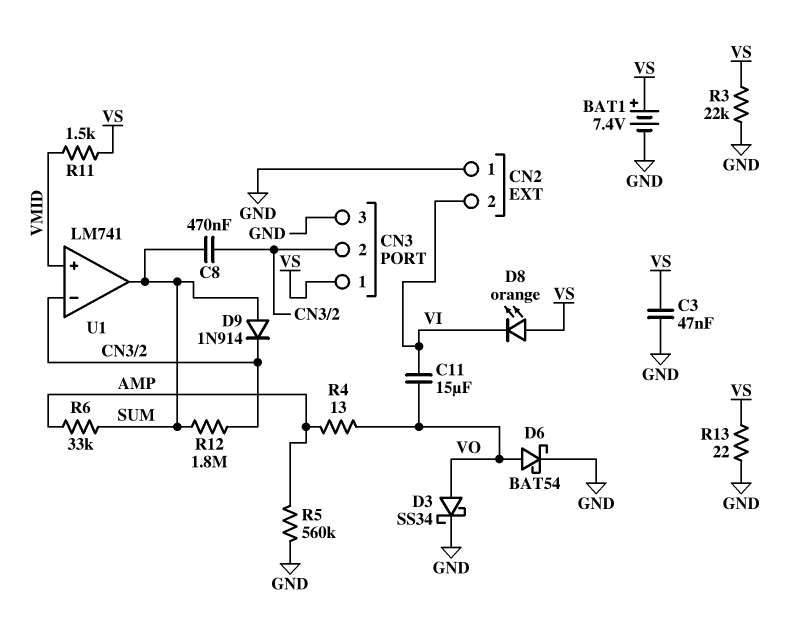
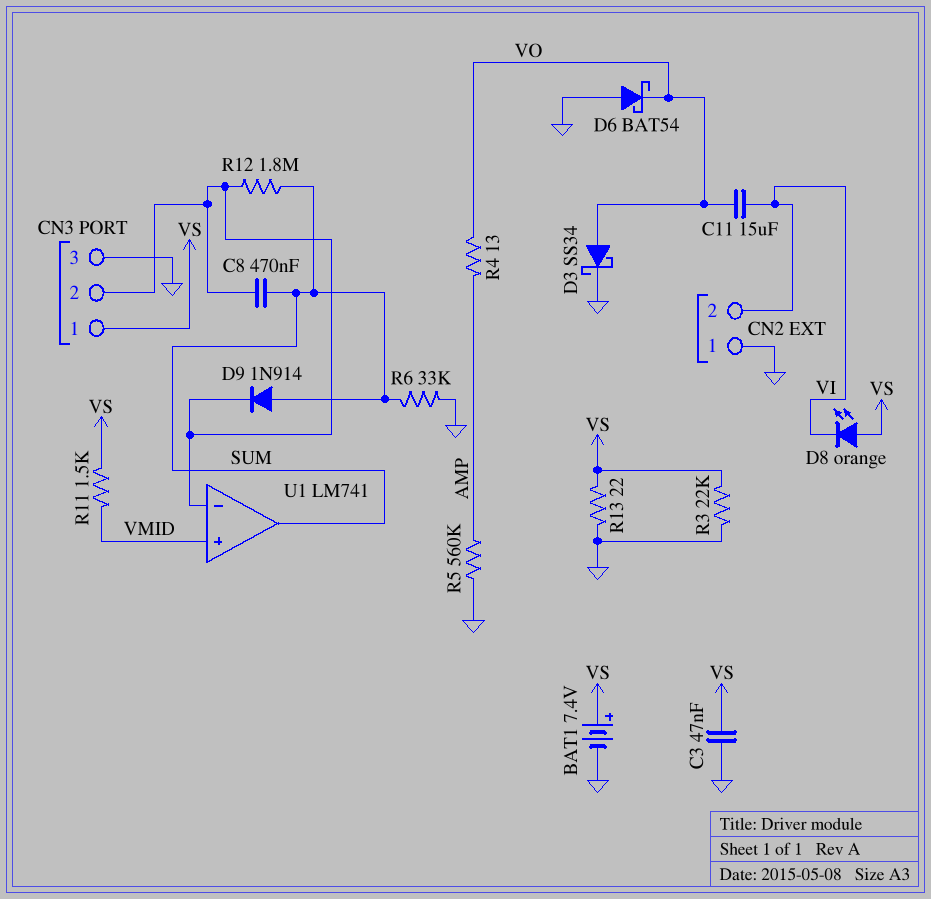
D6: schottky BAT54 (A VO, K GND) -> schottky BAT54 (A GND, K VO)
R6: 33k (AMP, SUM) -> 33k (GND, SUM)

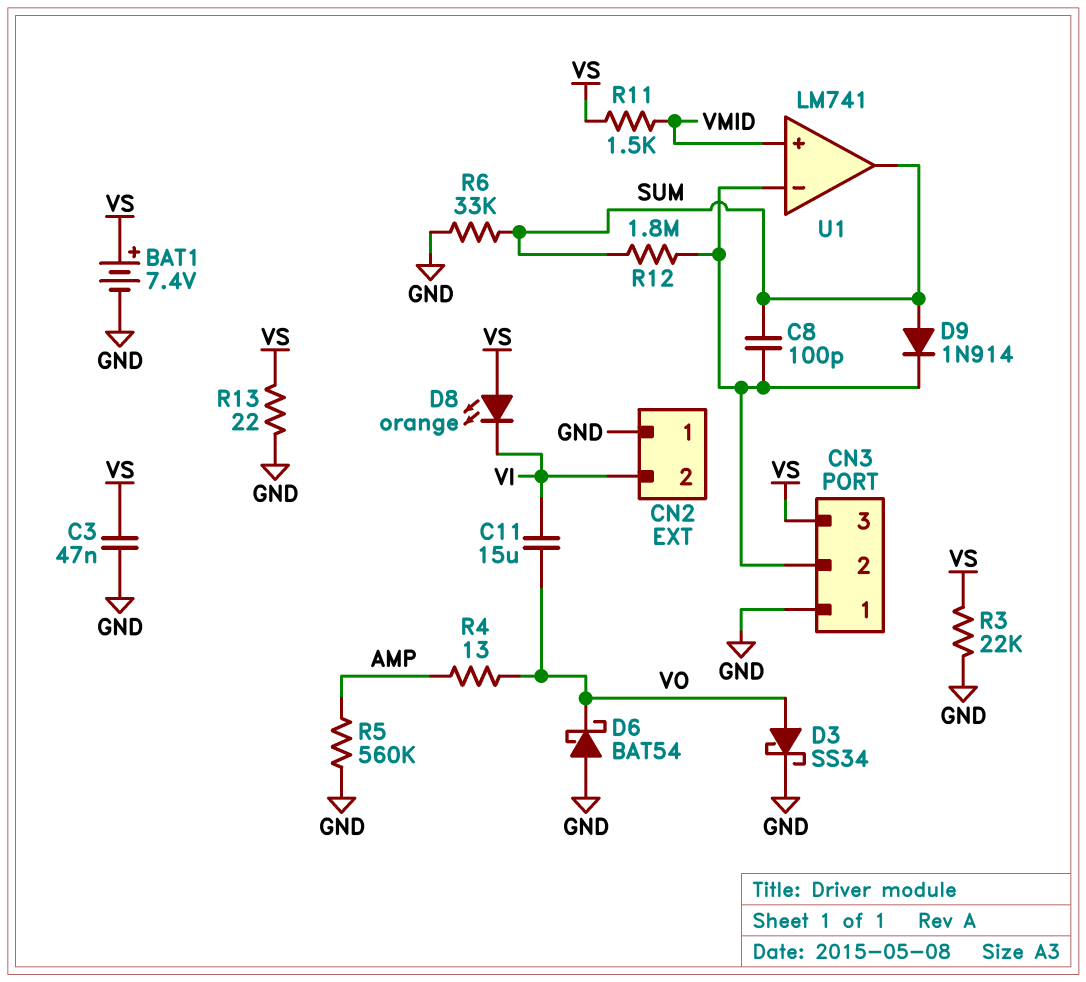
C8: 470nF (CN3/2, SUM) -> 100pF (CN3/2, SUM)
CN3 pin 1: VS -> GND
CN3 pin 3: GND -> VS

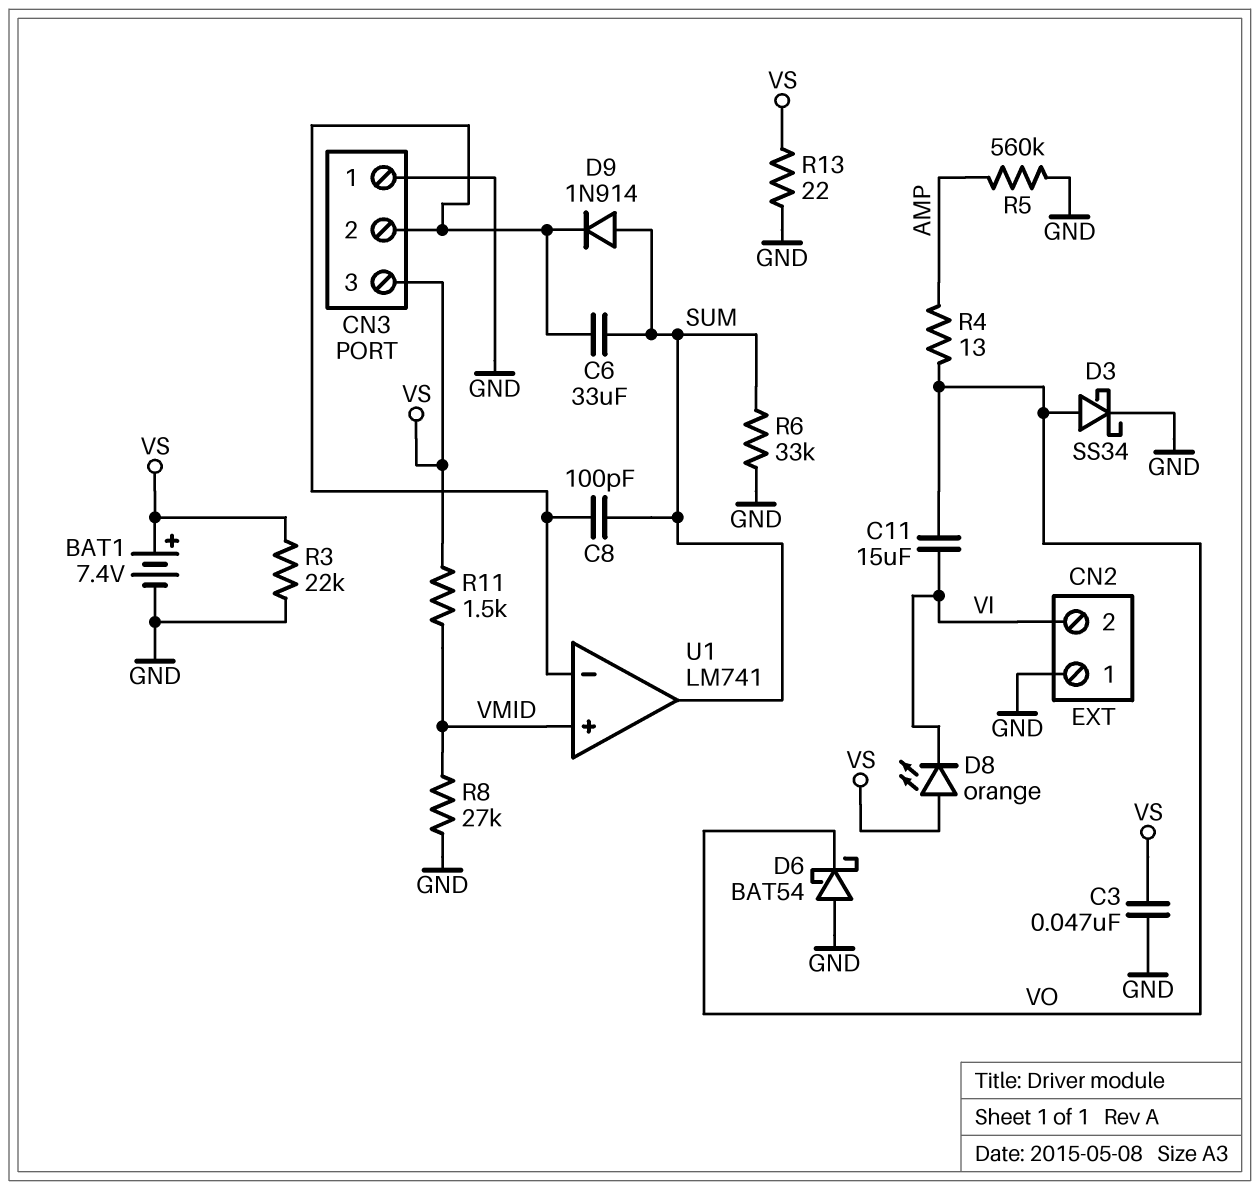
C6: none -> 33uF (CN3/2, SUM)
R8: none -> 27k (GND, VMID)
R12: 1.8M (CN3/2, SUM) -> none

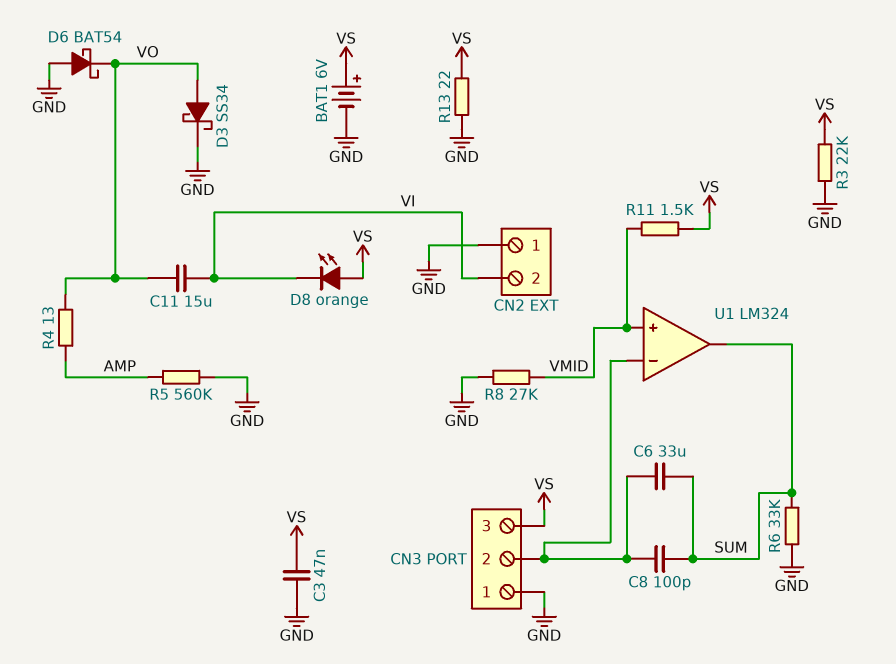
BAT1: 7.4V (plus VS, minus GND) -> 6V (plus VS, minus GND)
D9: diode 1N914 (A SUM, K CN3/2) -> none
U1: LM741 -> LM324

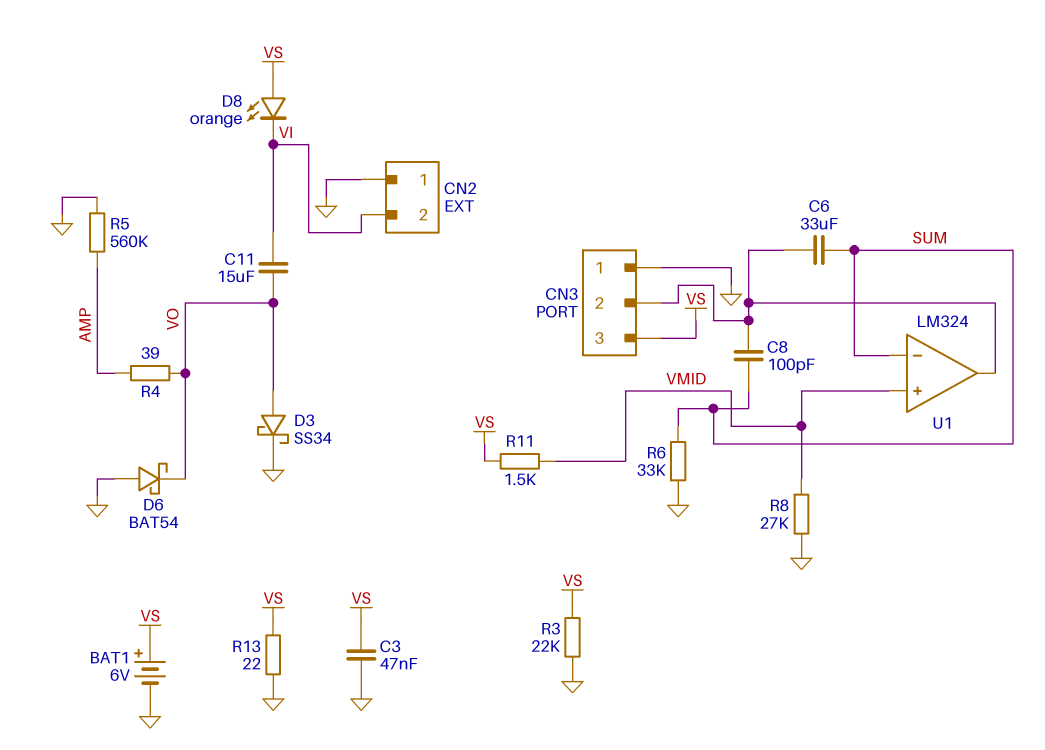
R4: 13 (AMP, VO) -> 39 (AMP, VO)
U1 pin in-: CN3/2 -> SUM
U1 pin out: SUM -> CN3/2

